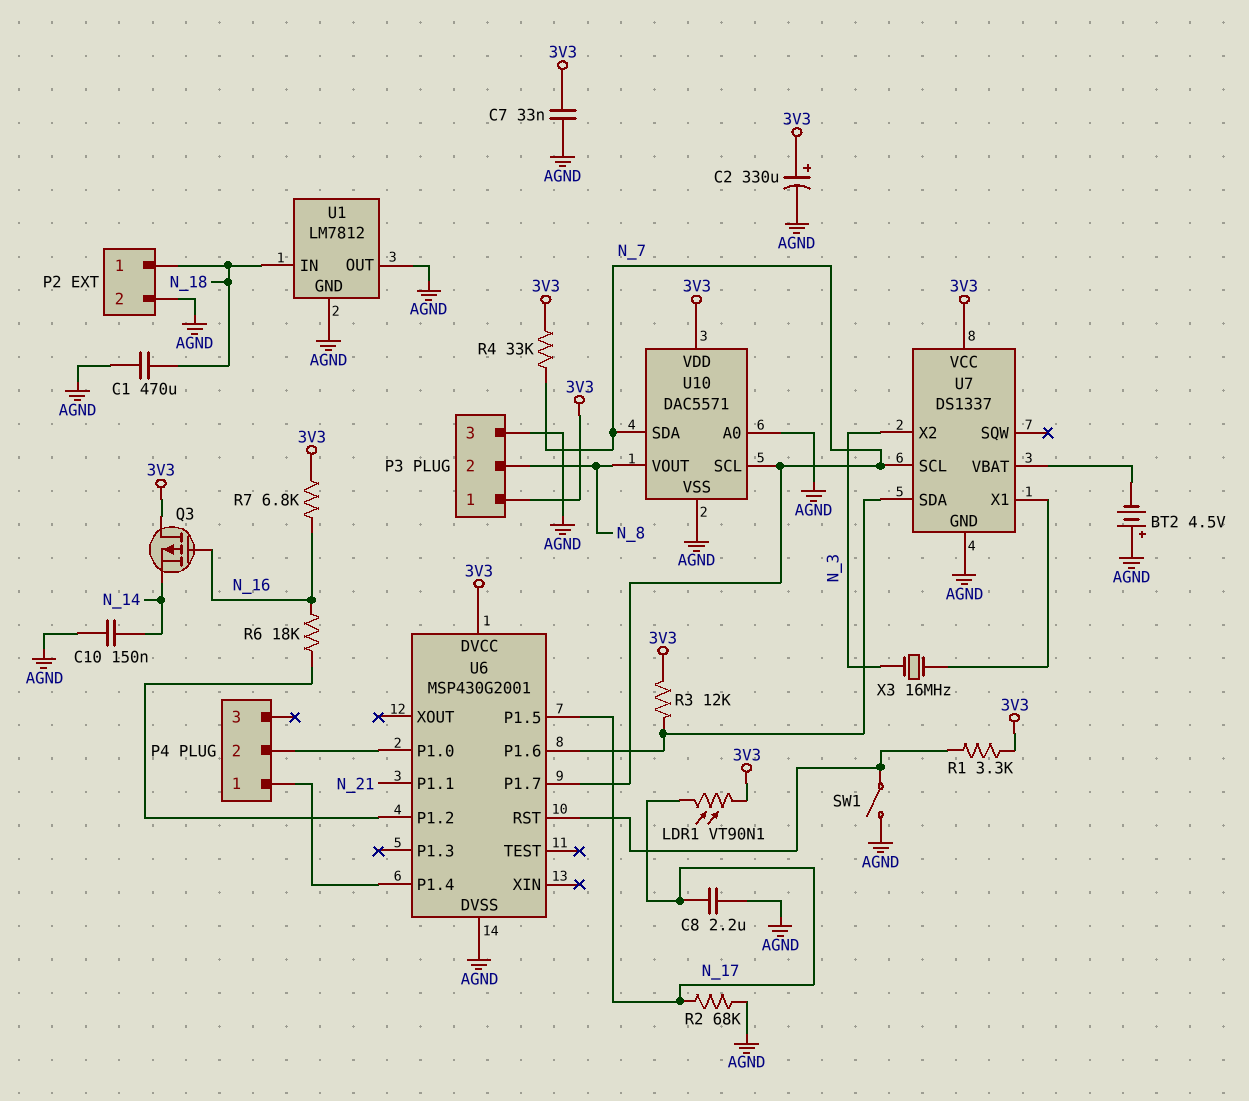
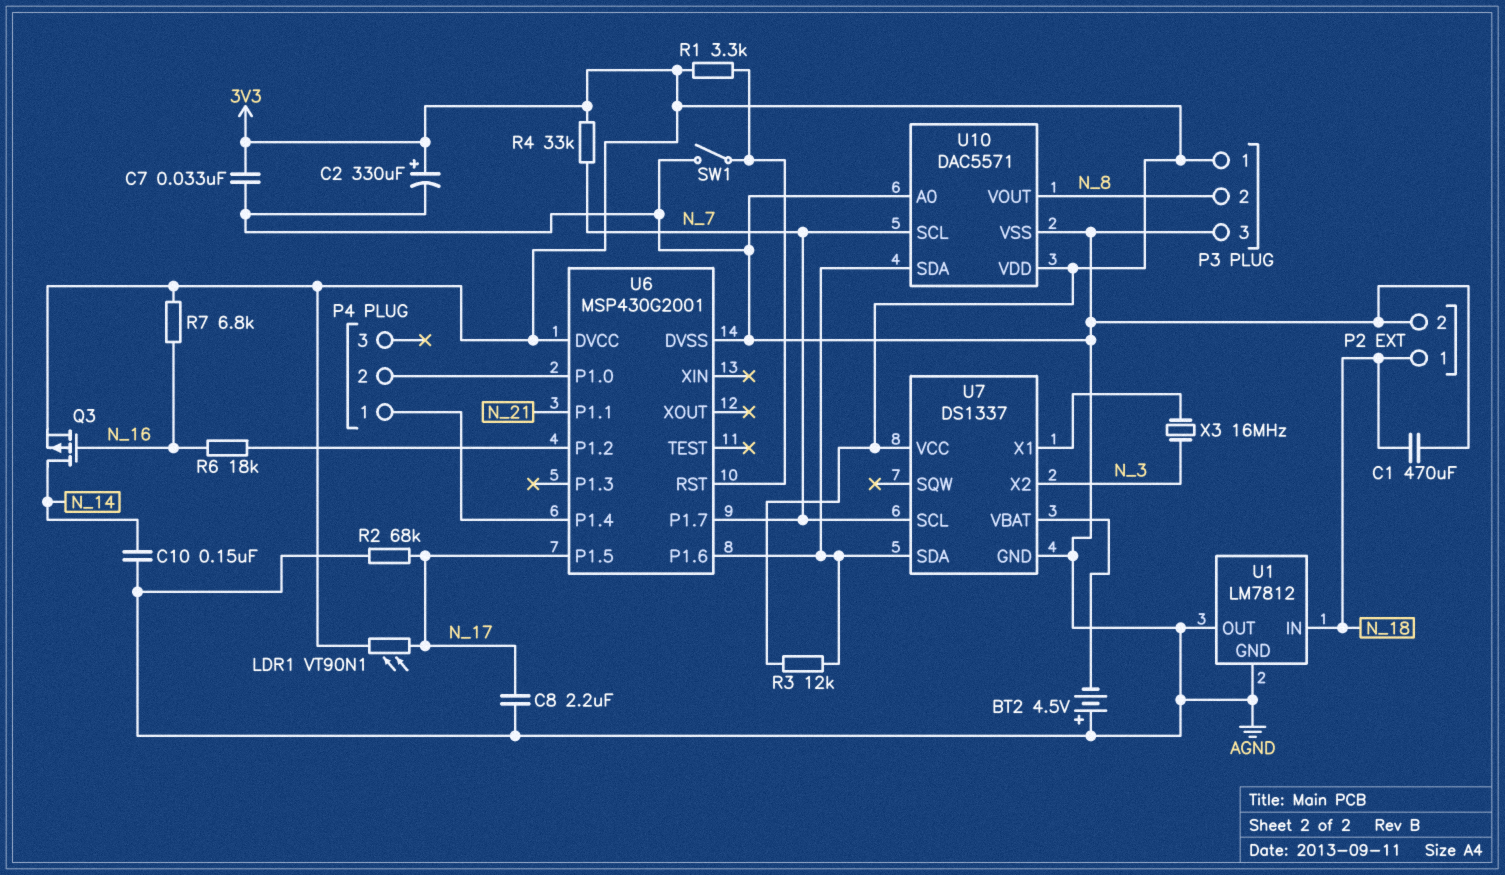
Q3: PMOS (G N_16, D 3V3, S N_14) -> PMOS (G N_16, D N_14, S 3V3)
U10 pin SDA: N_7 -> U6/P1.6

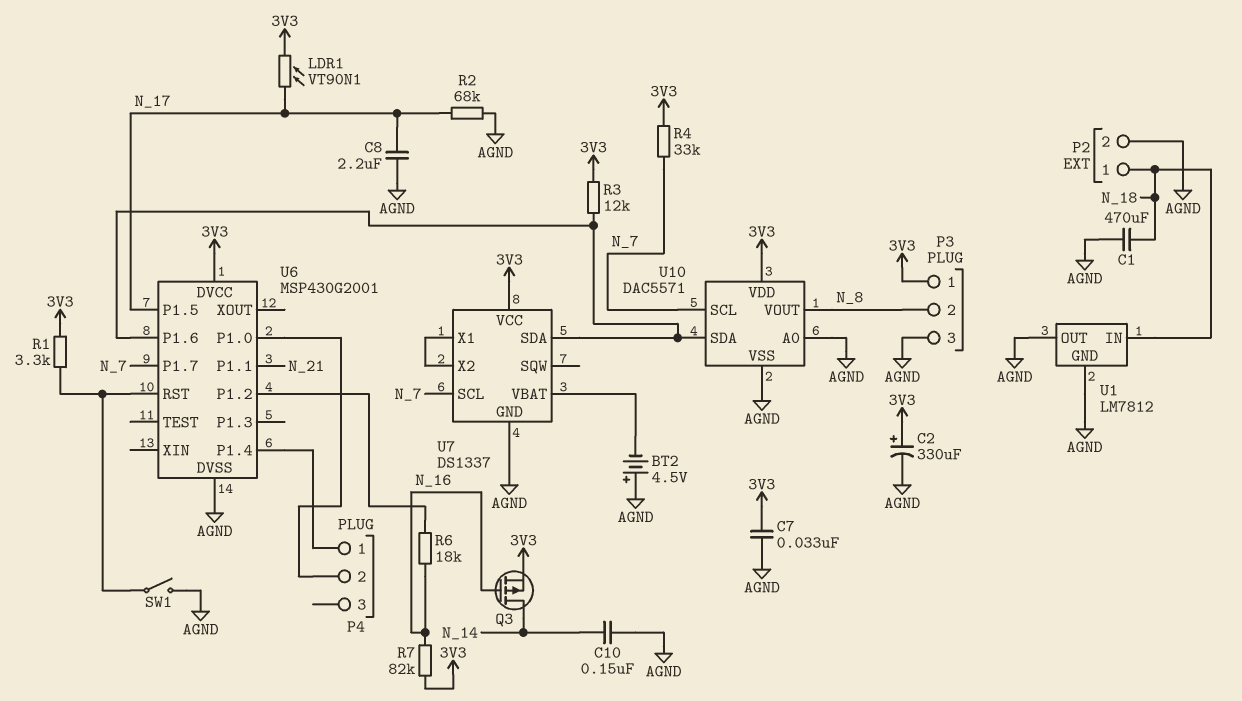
R7: 6.8k (3V3, N_16) -> 82k (3V3, N_16)
U7 pin X2: N_3 -> U7/X1
X3: 16MHz (N_3, U7/X1) -> none

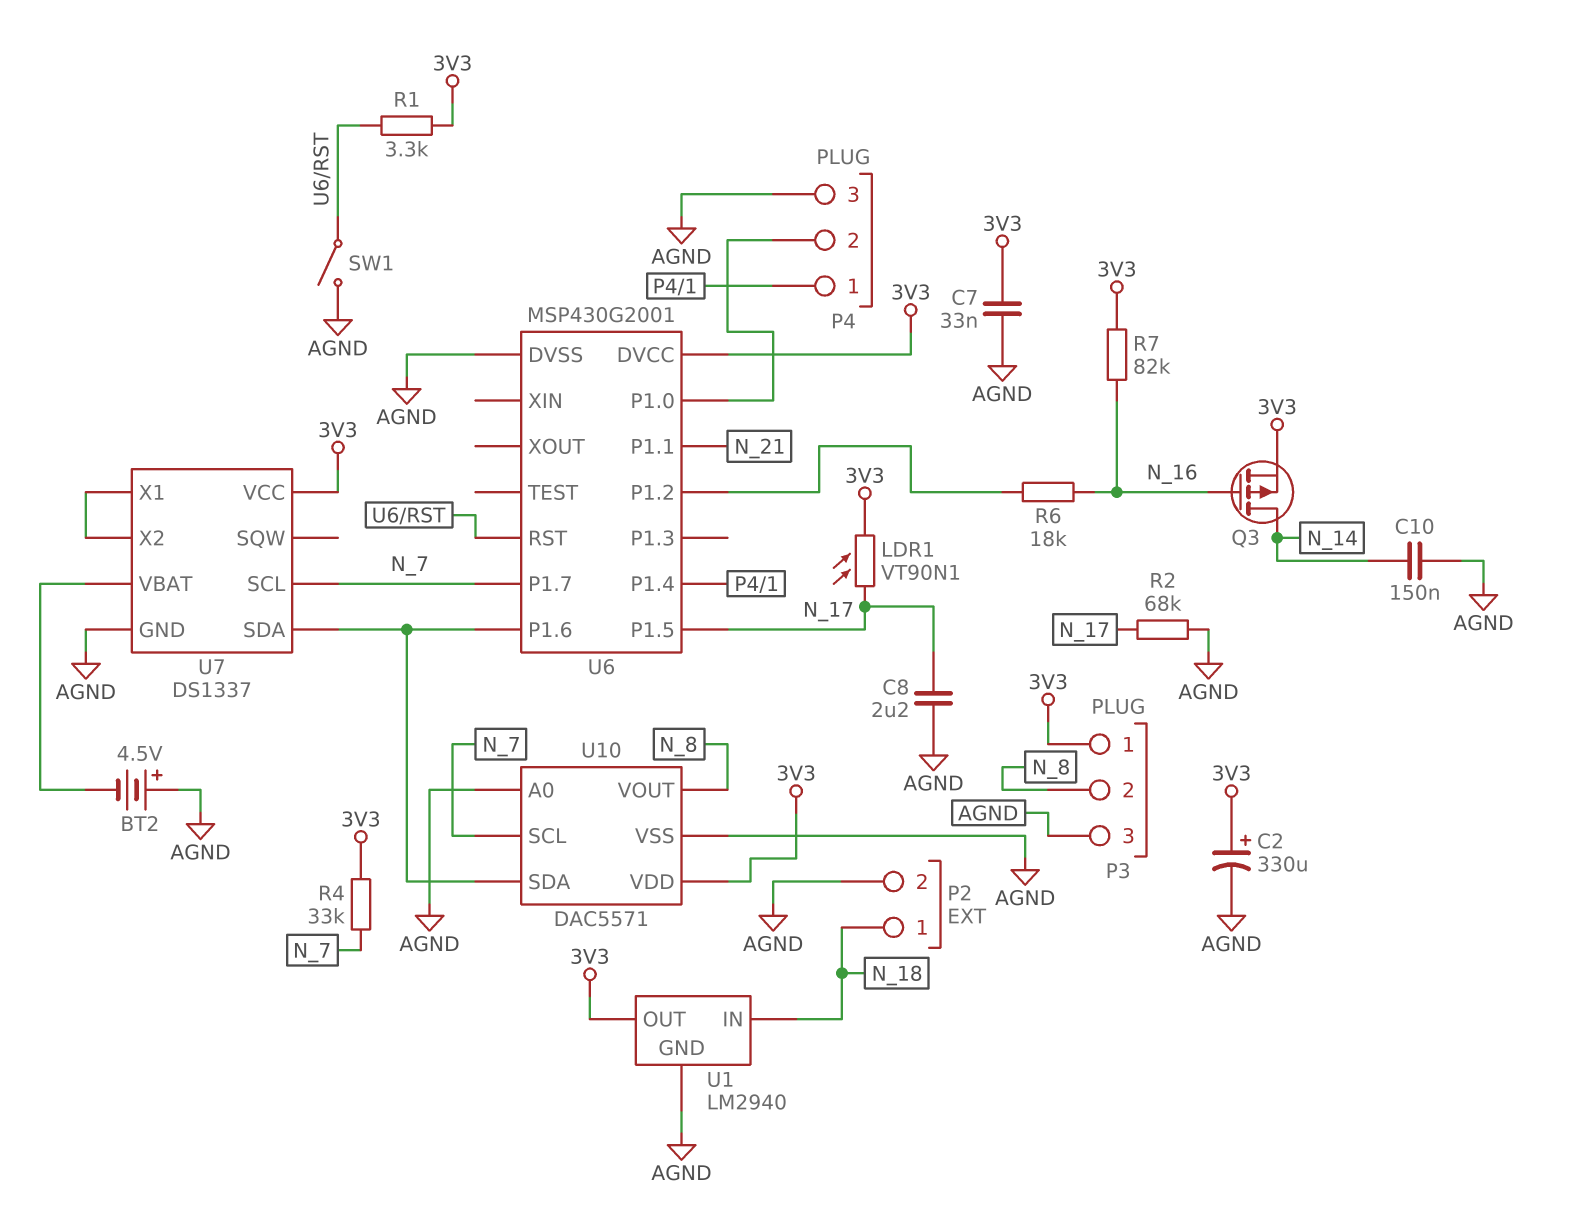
C1: 470uF (AGND, N_18) -> none
P4 pin 3: none -> AGND
R3: 12k (3V3, U6/P1.6) -> none
U1: LM7812 -> LM2940
U1 pin OUT: AGND -> 3V3

